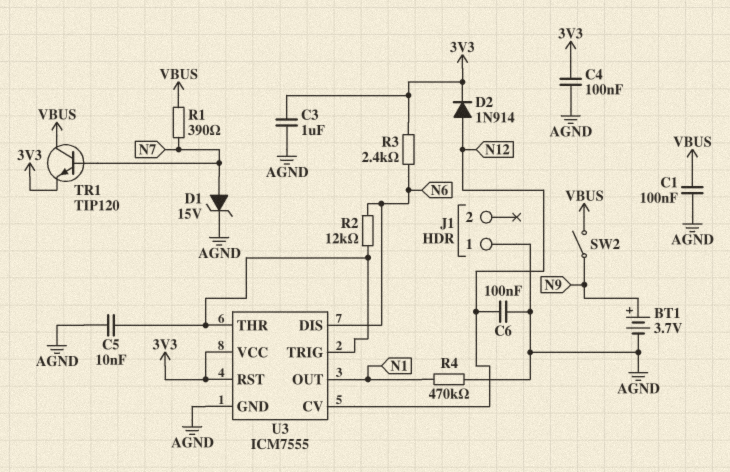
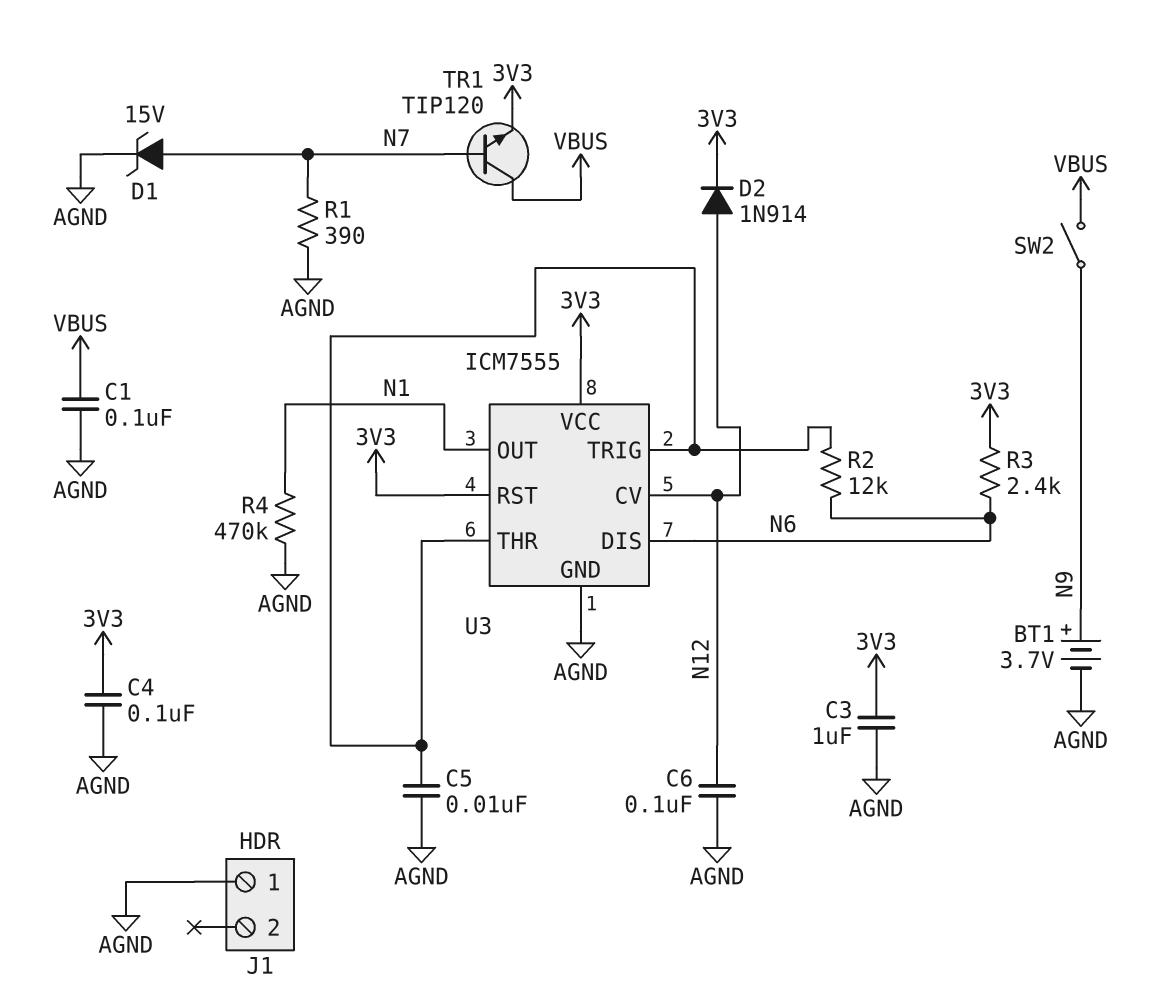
R1: 390 (N7, VBUS) -> 390 (AGND, N7)

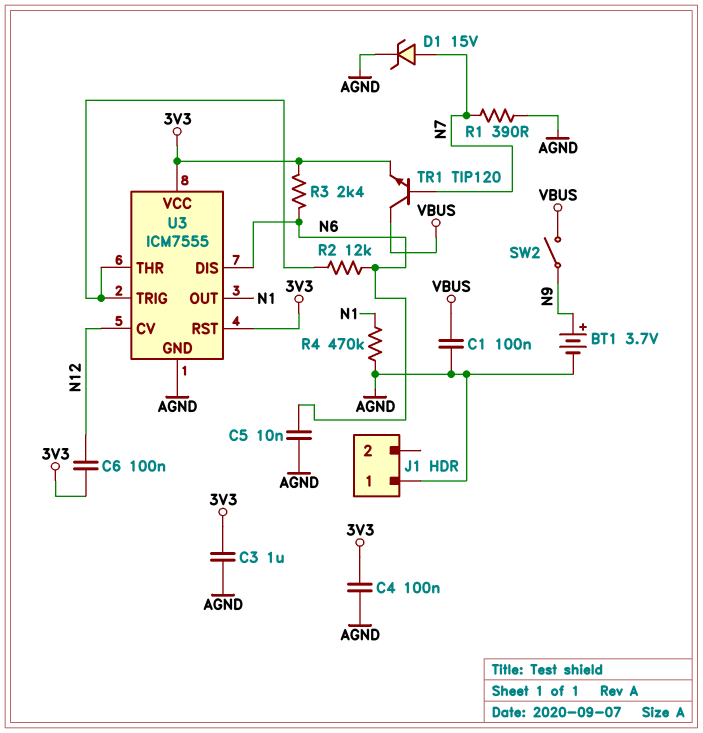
C5: 10nF (AGND, U3/THR) -> 10nF (AGND, N6)
C6: 100nF (AGND, N12) -> 100nF (3V3, N12)
D2: diode 1N914 (A N12, K 3V3) -> none

